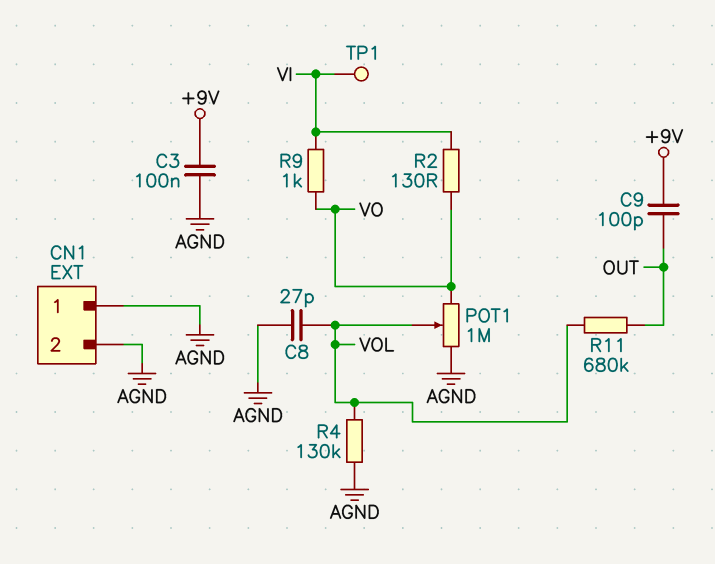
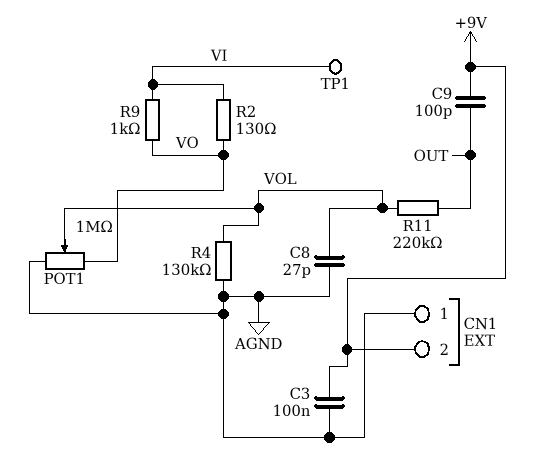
CN1 pin 2: AGND -> +9V
R11: 680k (OUT, VOL) -> 220k (OUT, VOL)

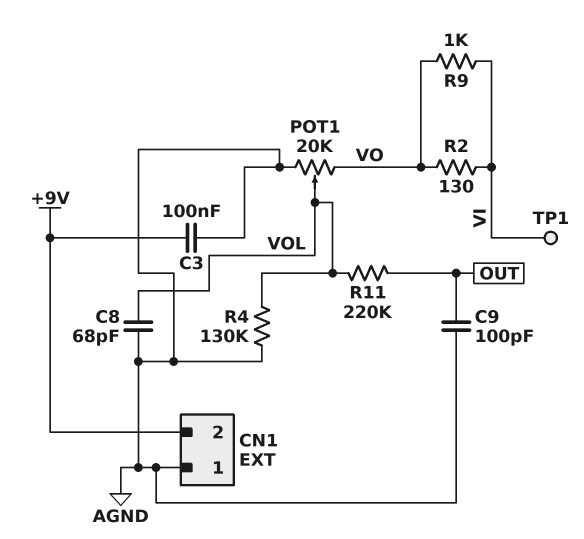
C8: 27pF (AGND, VOL) -> 68pF (AGND, VOL)
C9: 100pF (+9V, OUT) -> 100pF (AGND, OUT)
POT1: 1M (AGND, VO, wiper VOL) -> 20k (AGND, VO, wiper VOL)

